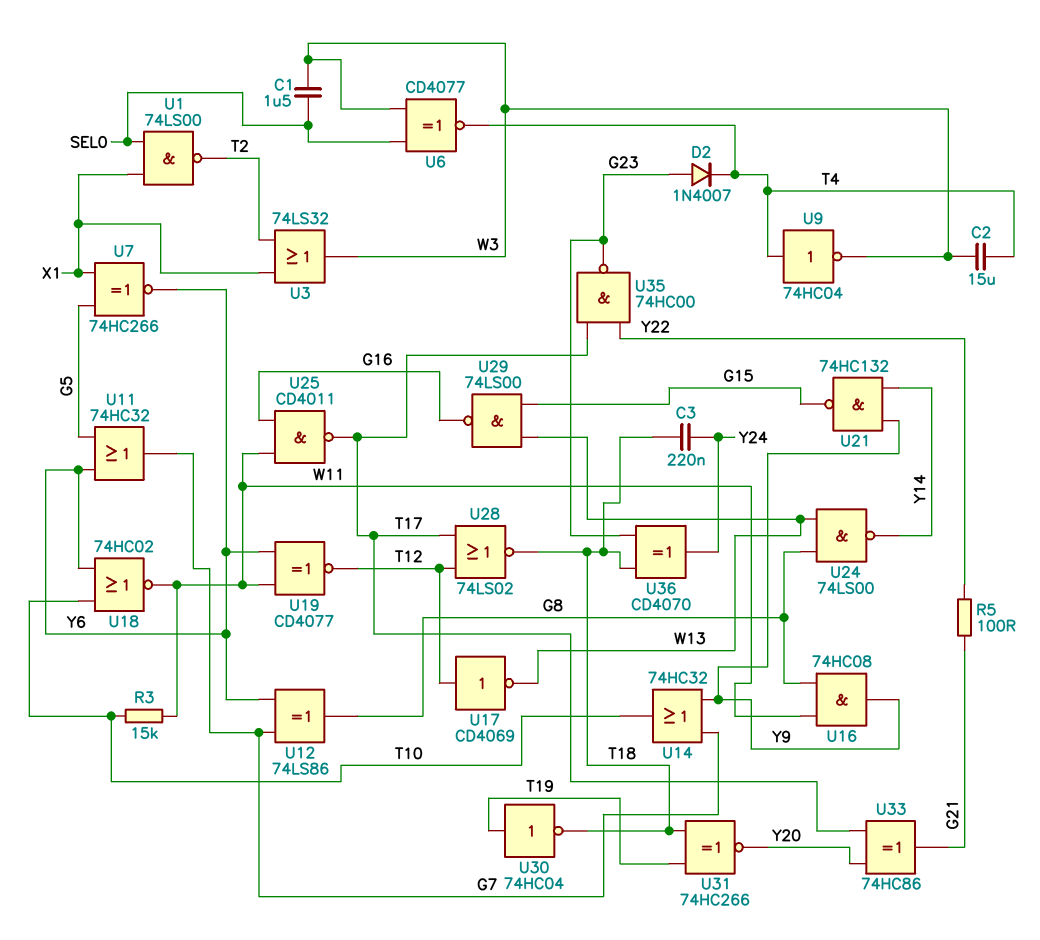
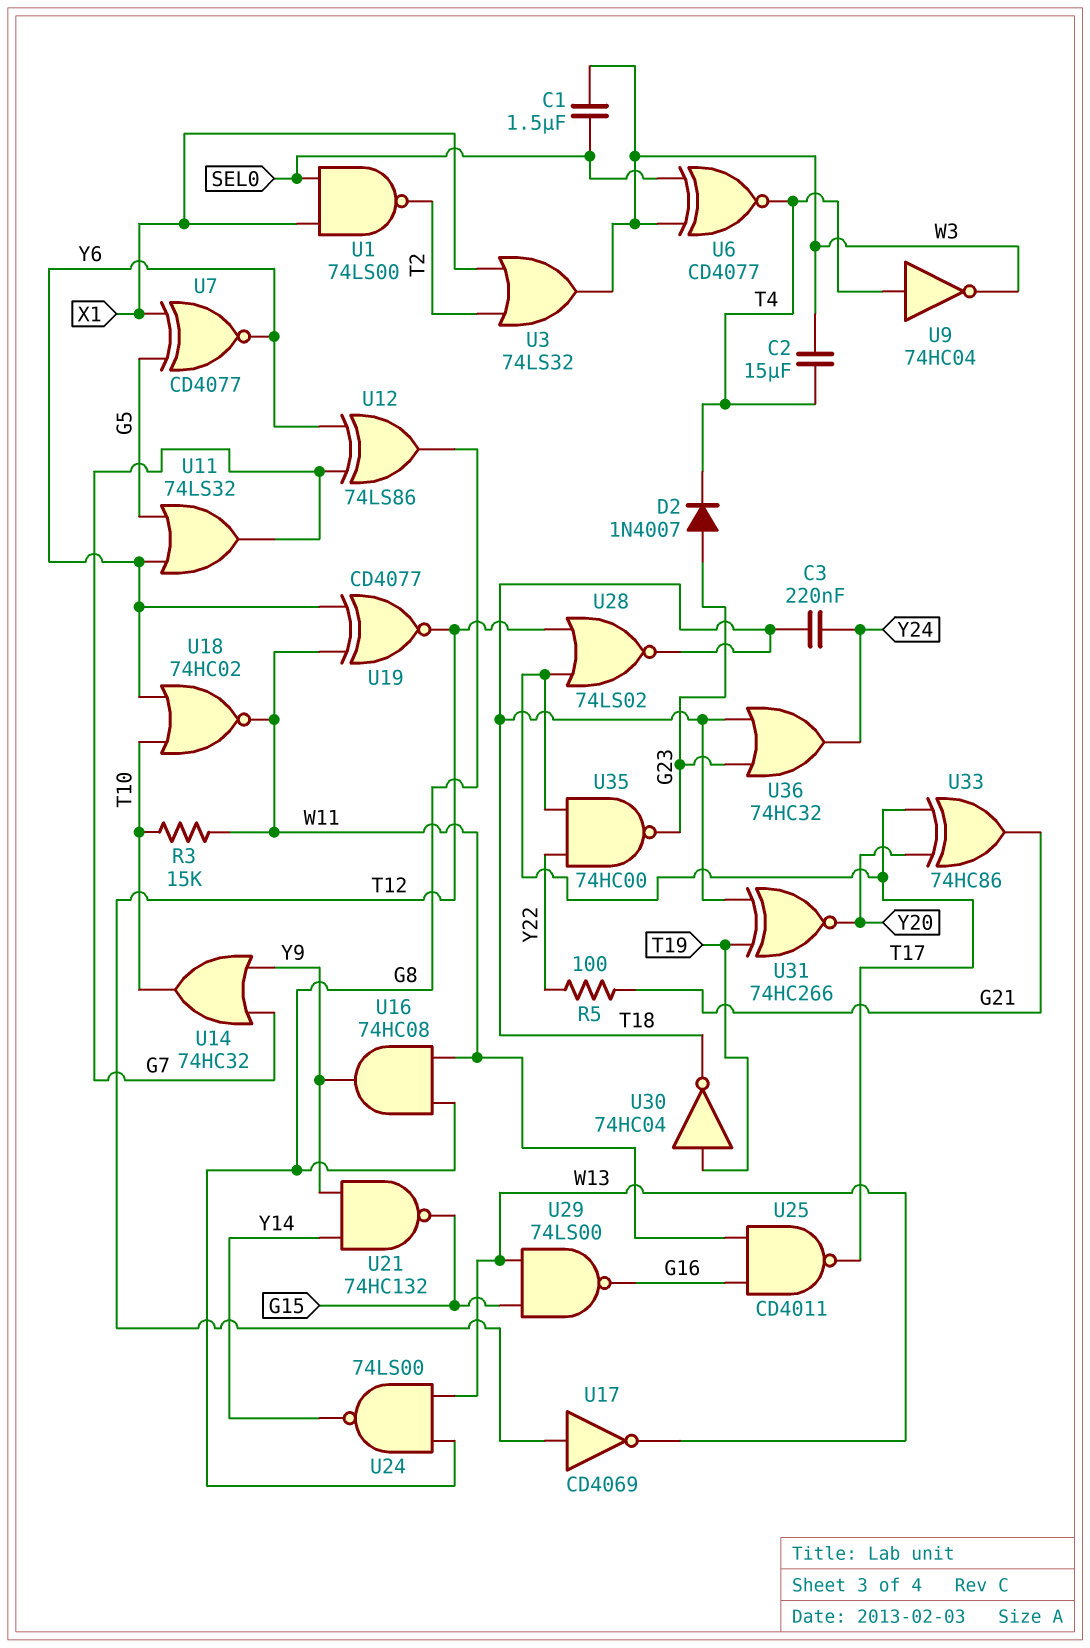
U7: XNOR 74HC266 (in G5, in X1, out Y6) -> XNOR CD4077 (in G5, in X1, out Y6)
U11: OR 74HC32 (in G5, in Y6, out G7) -> OR 74LS32 (in G5, in Y6, out G7)
U36: XOR CD4070 (in G23, in T18, out Y24) -> OR 74HC32 (in G23, in T18, out Y24)

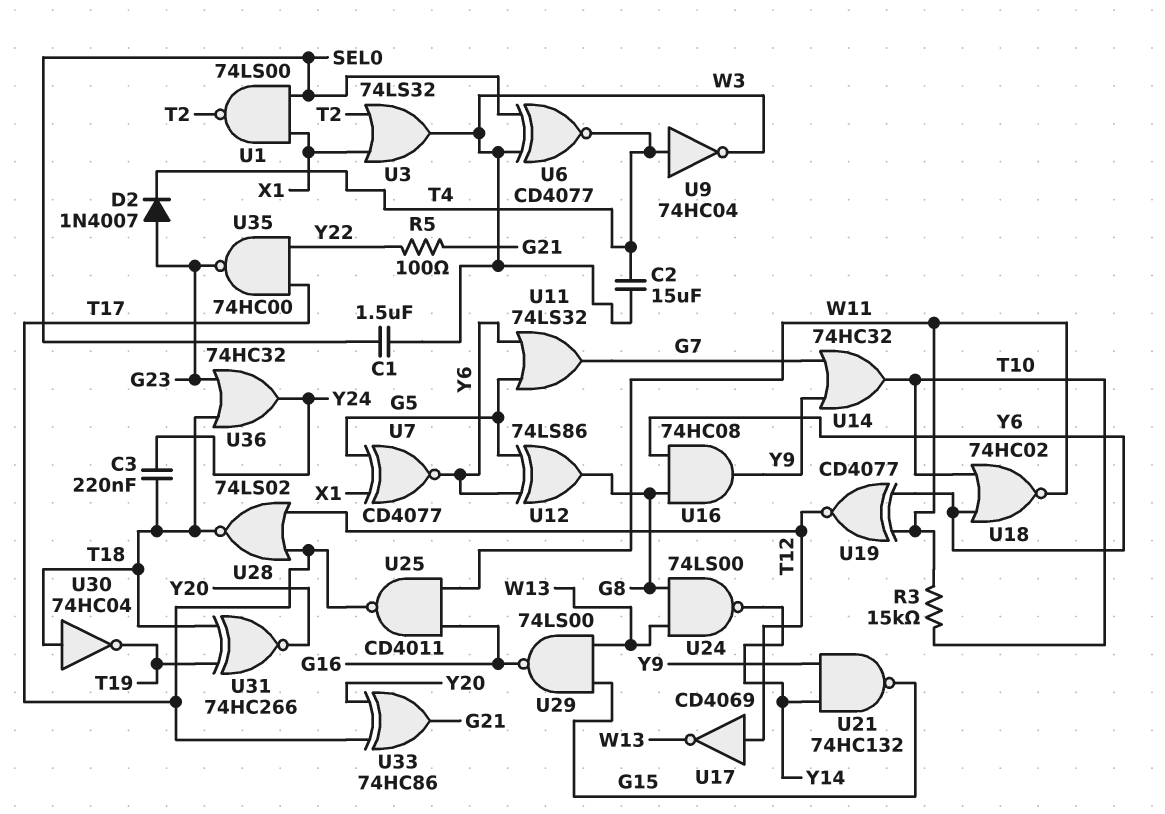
U12: XOR 74LS86 (in G7, in Y6, out G8) -> XOR 74LS86 (in G5, in Y6, out G8)
U16: AND 74HC08 (in G8, in W11, out Y9) -> AND 74HC08 (in G8, in Y6, out Y9)
U30: NOT 74HC04 (in T19, out T18) -> NOT 74HC04 (in T18, out T19)

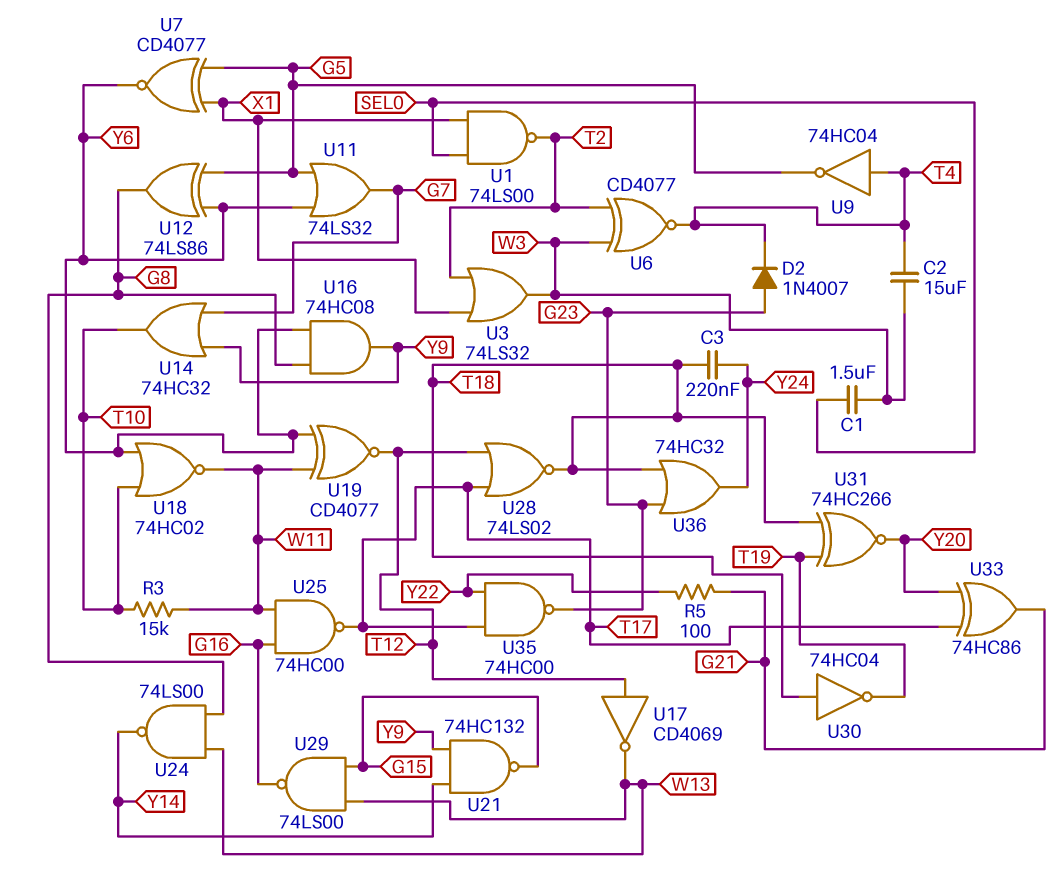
U6: XNOR CD4077 (in SEL0, in W3, out T4) -> XNOR CD4077 (in T2, in W3, out T4)
U9: NOT 74HC04 (in T4, out W3) -> NOT 74HC04 (in T4, out G5)
U25: NAND CD4011 (in G16, in W11, out T17) -> NAND 74HC00 (in G16, in W11, out T17)

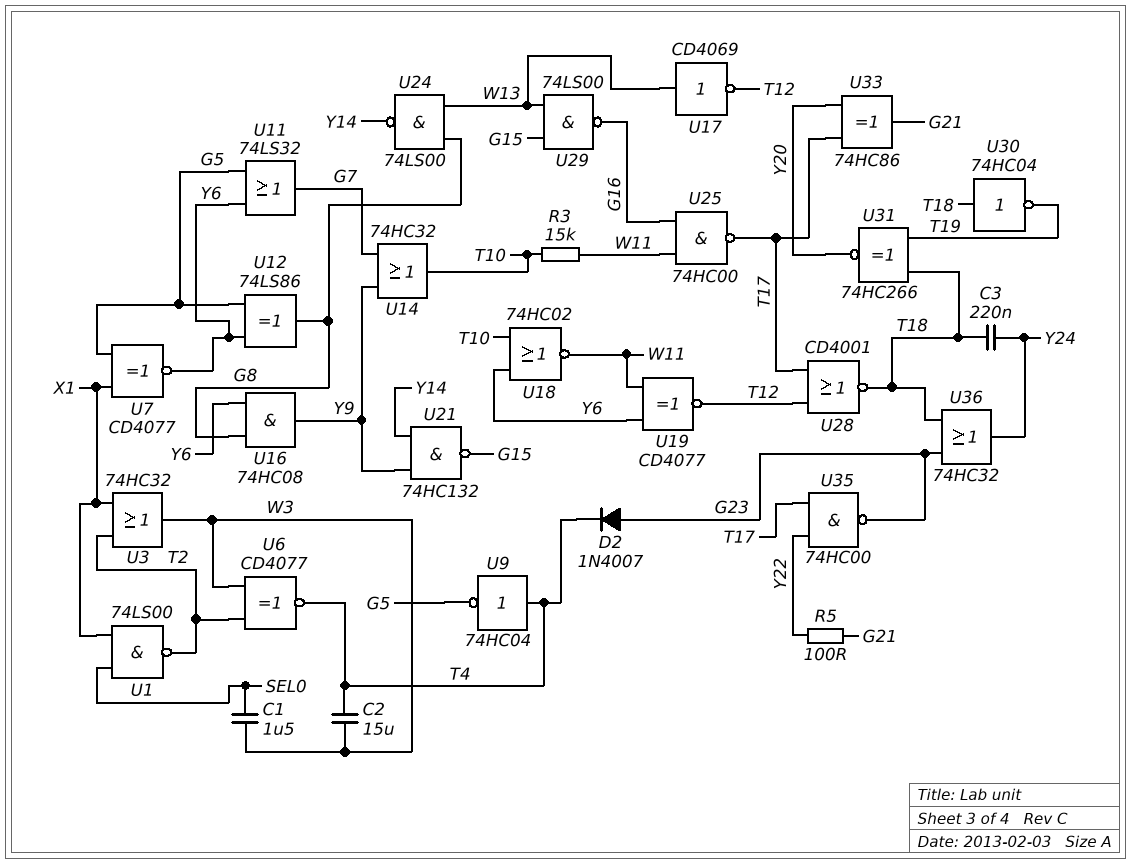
U3: OR 74LS32 (in T2, in X1, out W3) -> OR 74HC32 (in T2, in X1, out W3)
U17: NOT CD4069 (in T12, out W13) -> NOT CD4069 (in W13, out T12)
U28: NOR 74LS02 (in T12, in T17, out T18) -> NOR CD4001 (in T12, in T17, out T18)

